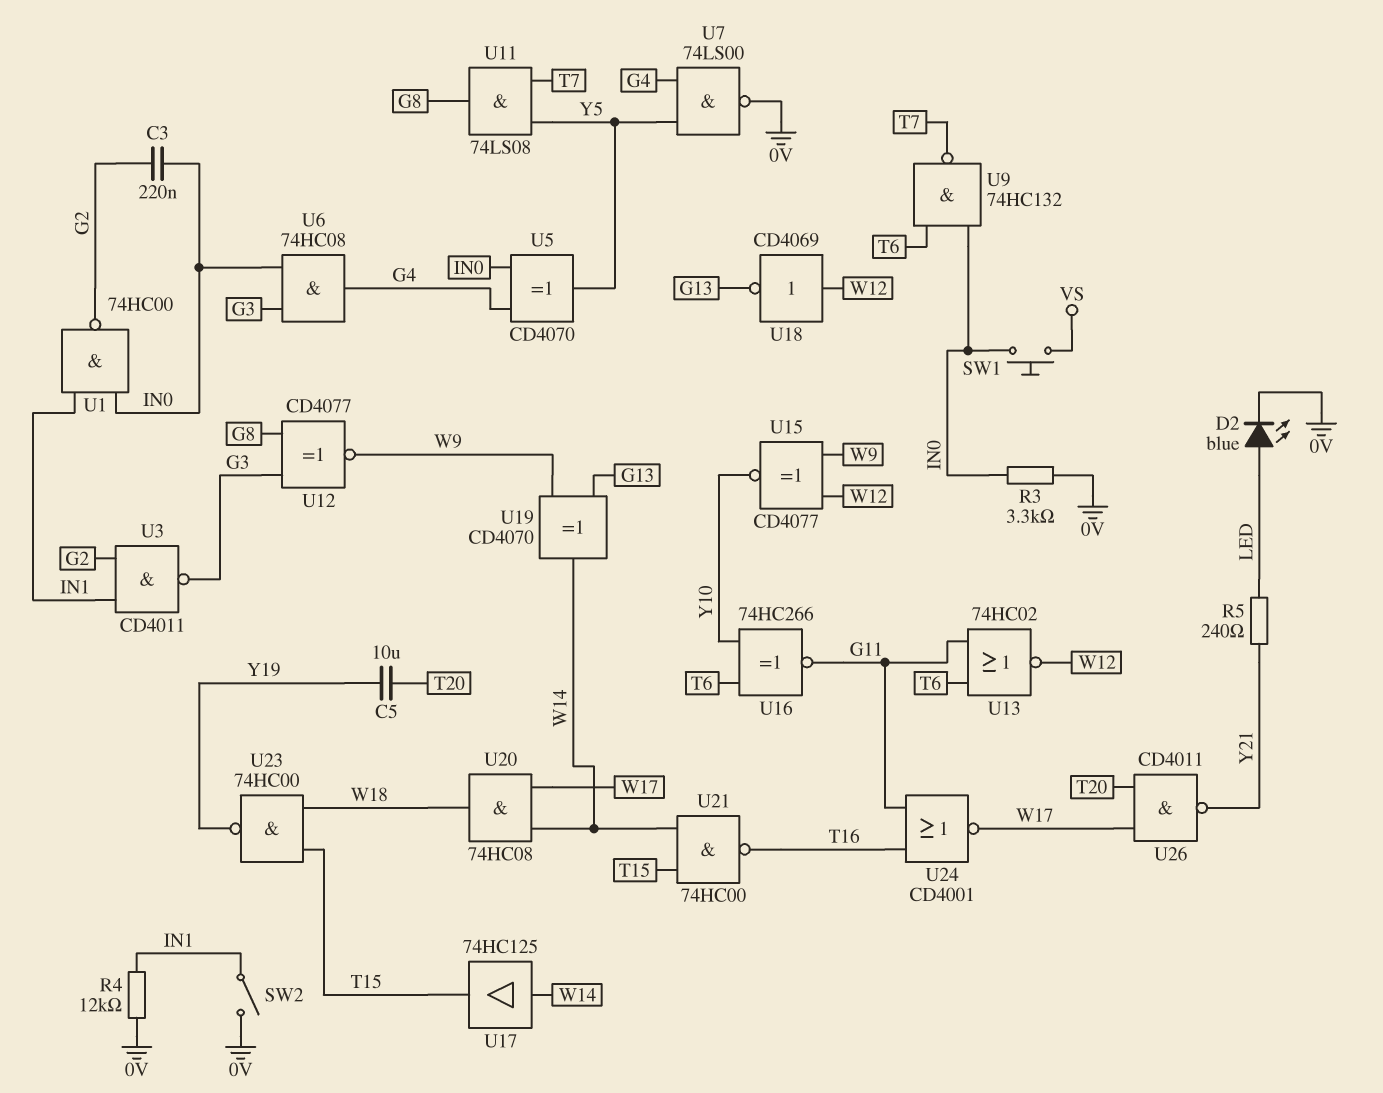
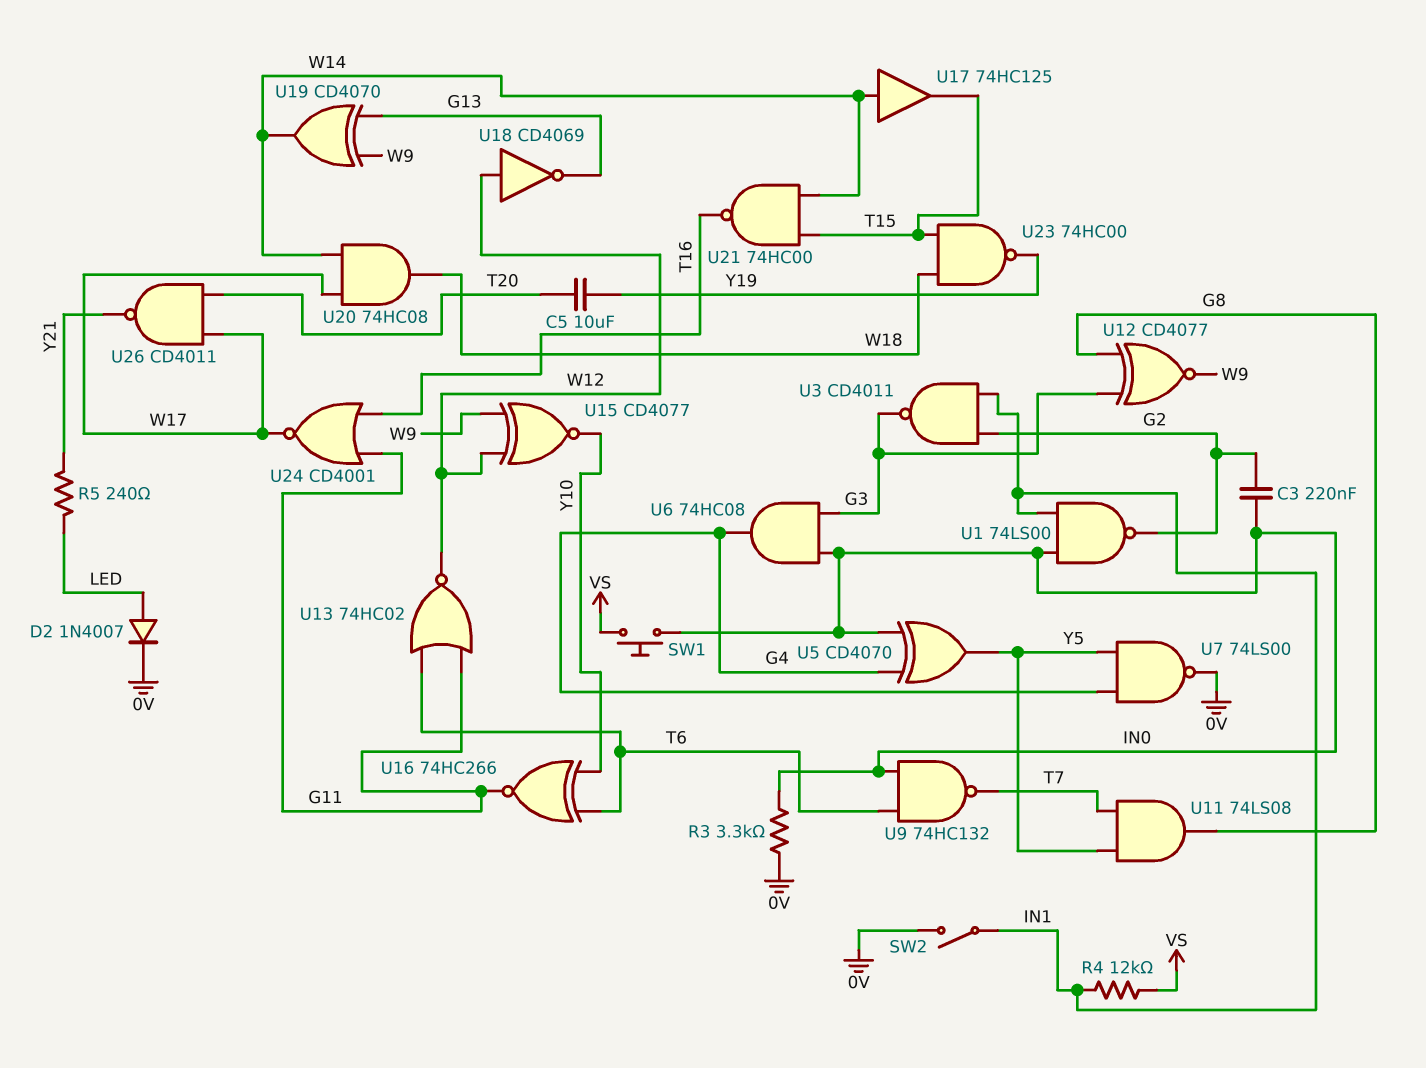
D2: LED blue (A LED, K 0V) -> diode 1N4007 (A LED, K 0V)
R4: 12k (0V, IN1) -> 12k (IN1, VS)
U1: NAND 74HC00 (in IN0, in IN1, out G2) -> NAND 74LS00 (in IN0, in IN1, out G2)

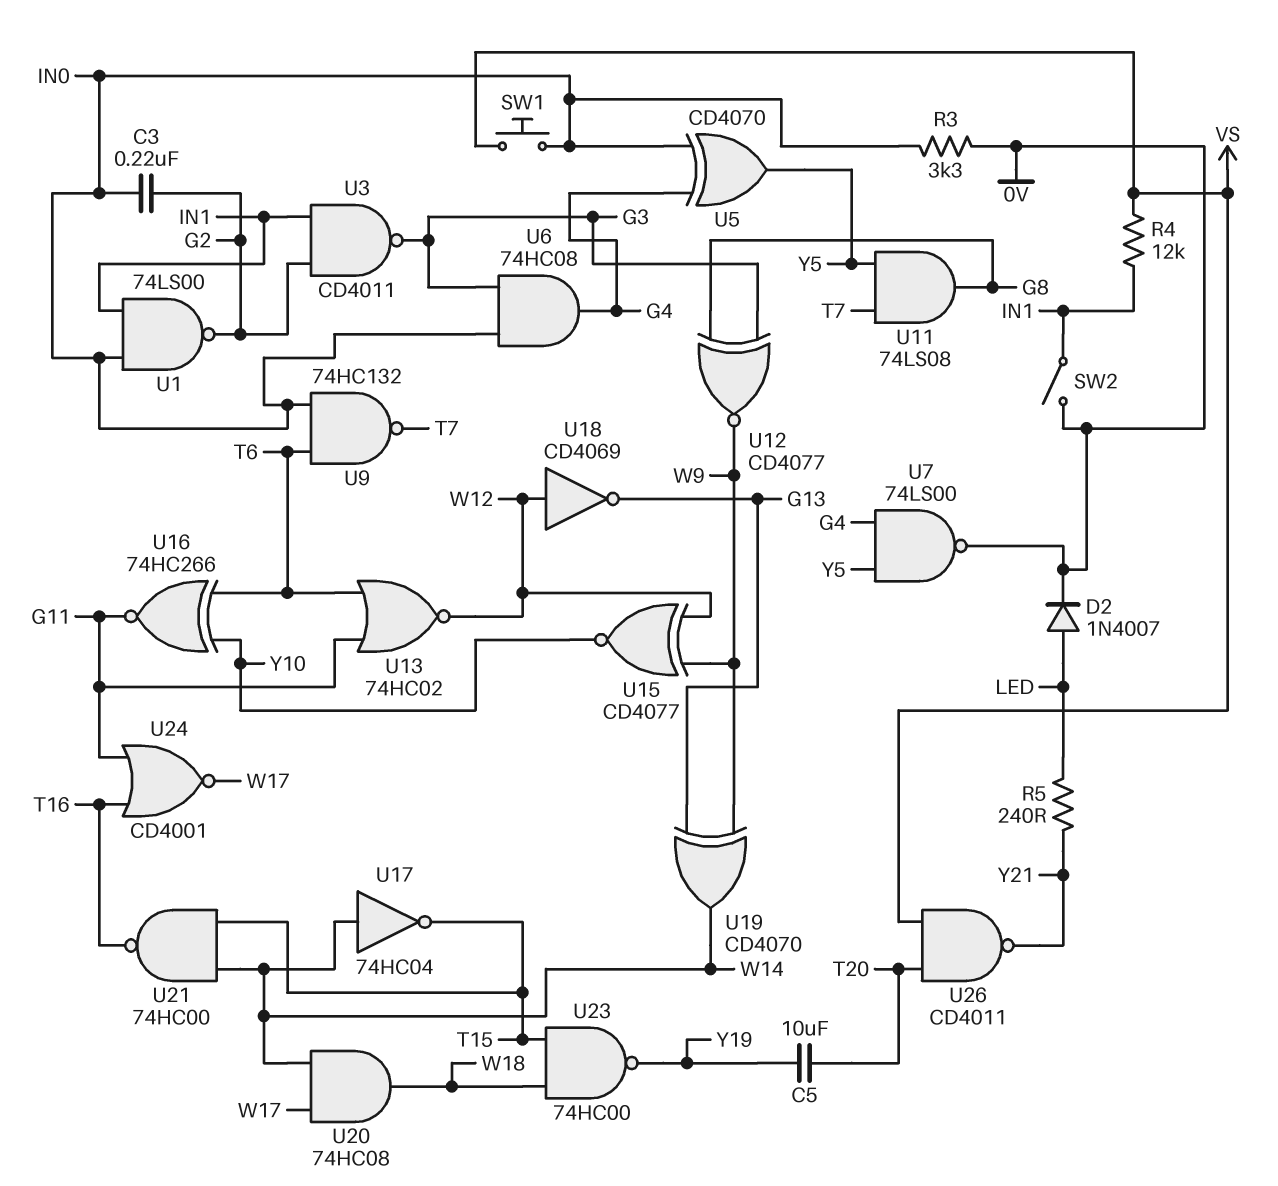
U17: buffer 74HC125 (in W14, out T15) -> NOT 74HC04 (in W14, out T15)
U26: NAND CD4011 (in T20, in W17, out Y21) -> NAND CD4011 (in T20, in VS, out Y21)

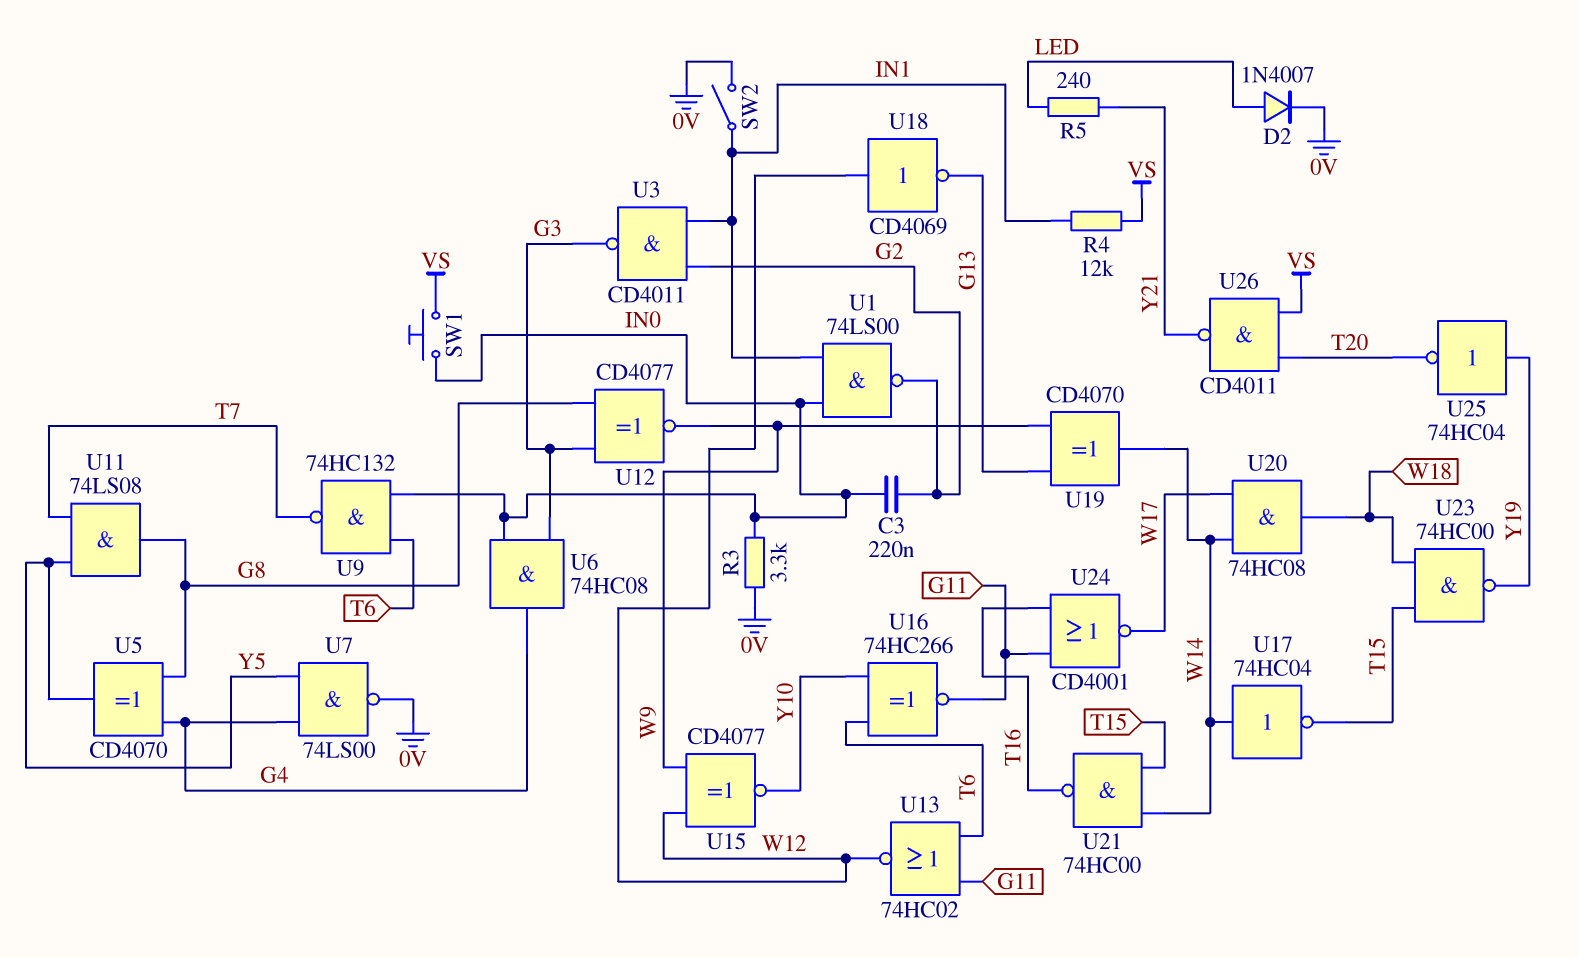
C5: 10uF (T20, Y19) -> none
U5: XOR CD4070 (in G4, in IN0, out Y5) -> XOR CD4070 (in G4, in G8, out Y5)
U25: none -> NOT 74HC04 (in Y19, out T20)

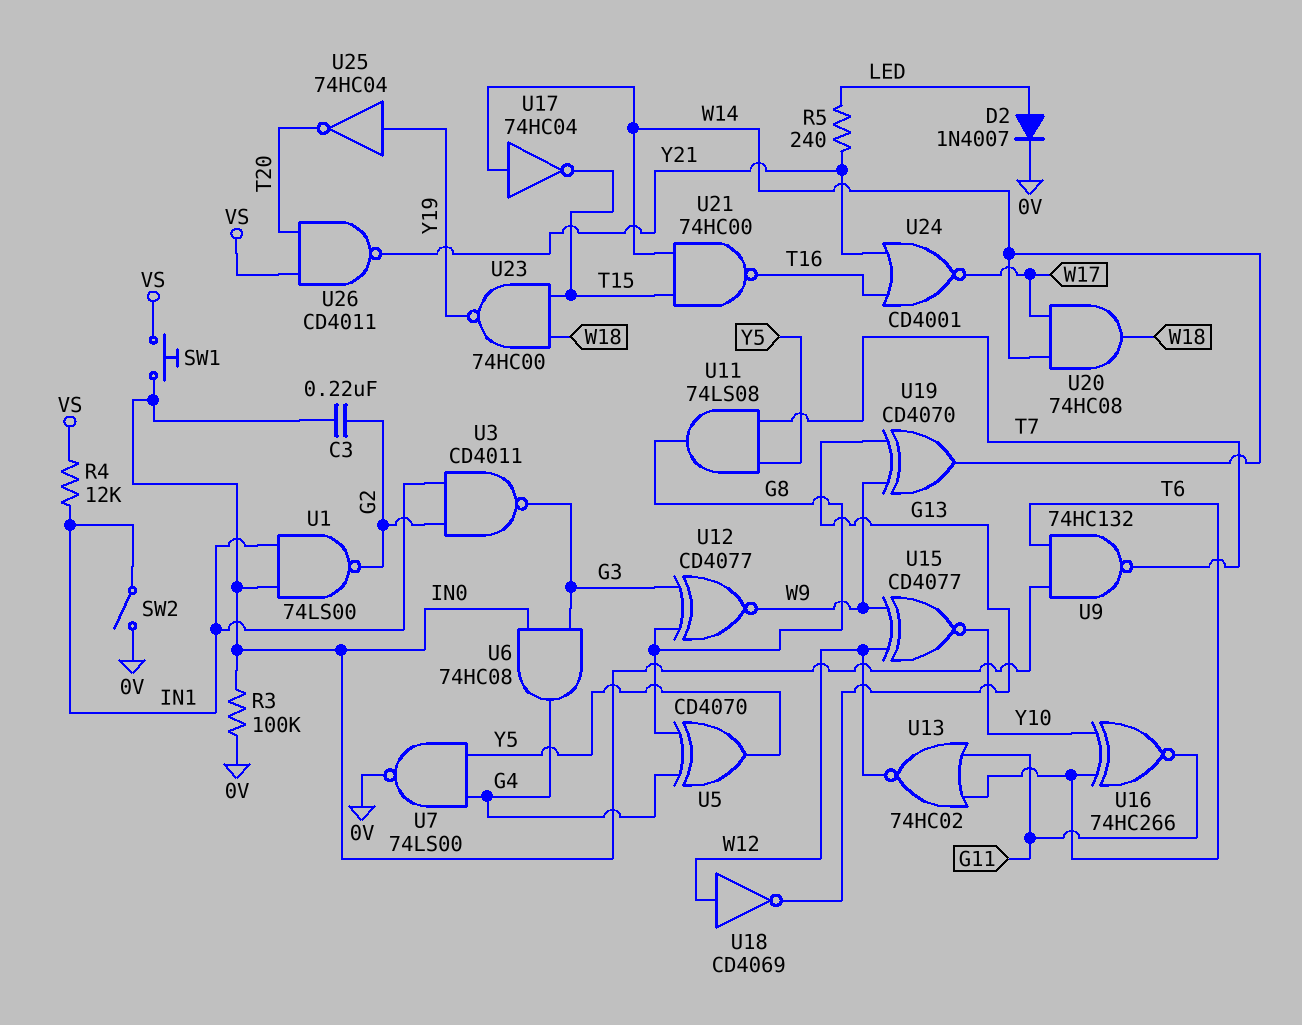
R3: 3.3k (0V, IN0) -> 100k (0V, IN0)
U24: NOR CD4001 (in G11, in T16, out W17) -> NOR CD4001 (in T16, in Y21, out W17)

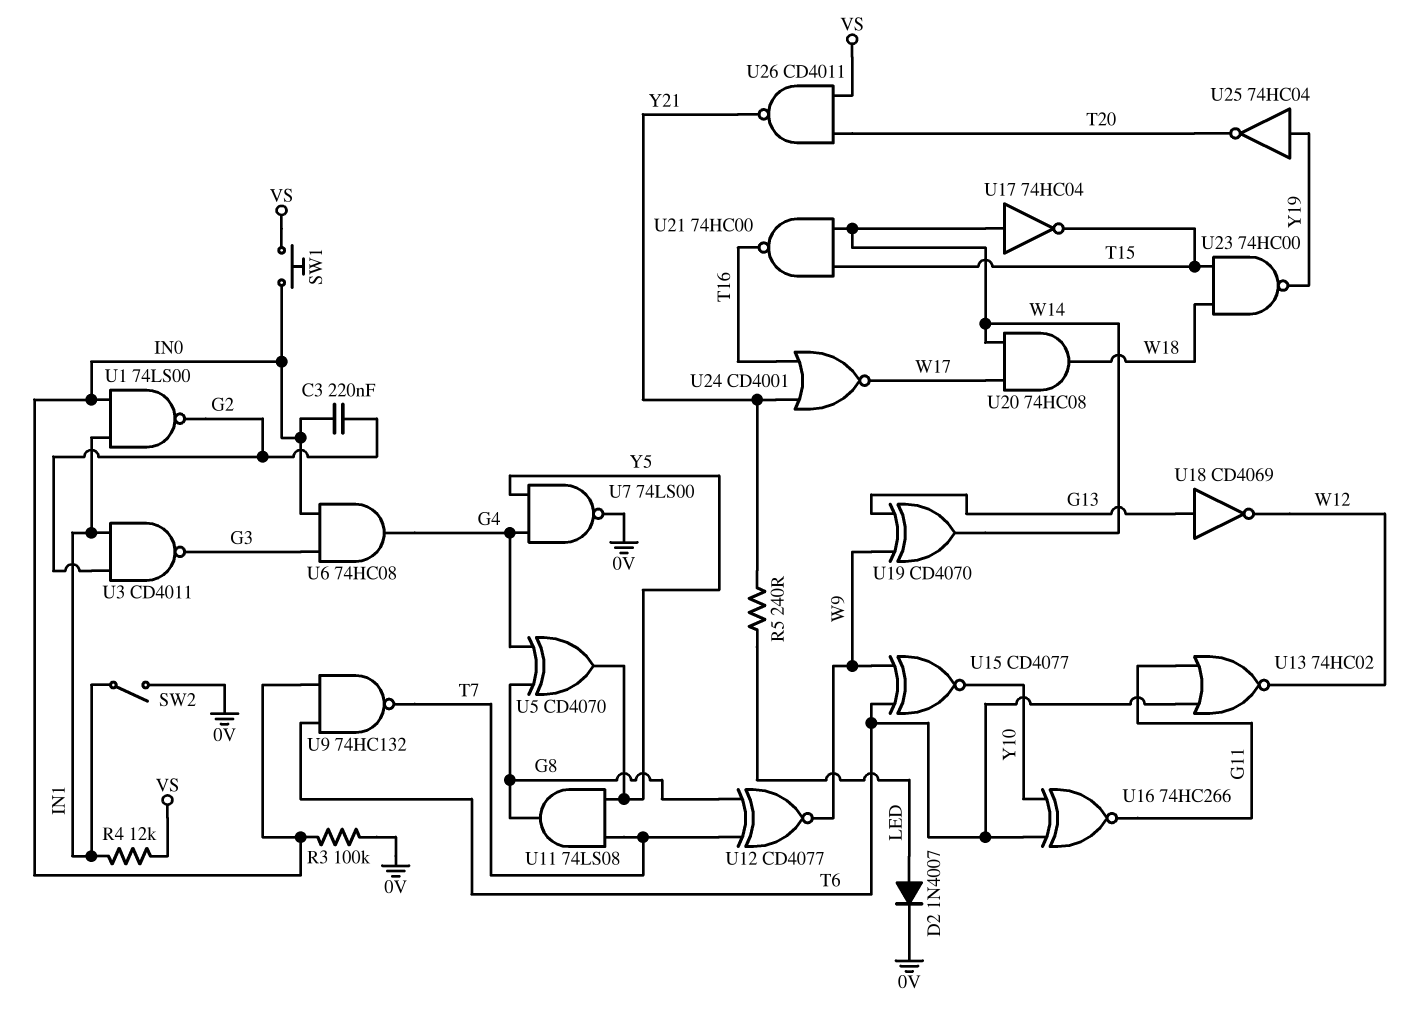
U12: XNOR CD4077 (in G3, in G8, out W9) -> XNOR CD4077 (in G8, in T7, out W9)
U15: XNOR CD4077 (in W9, in W12, out Y10) -> XNOR CD4077 (in T6, in W9, out Y10)
U18: NOT CD4069 (in W12, out G13) -> NOT CD4069 (in G13, out W12)

